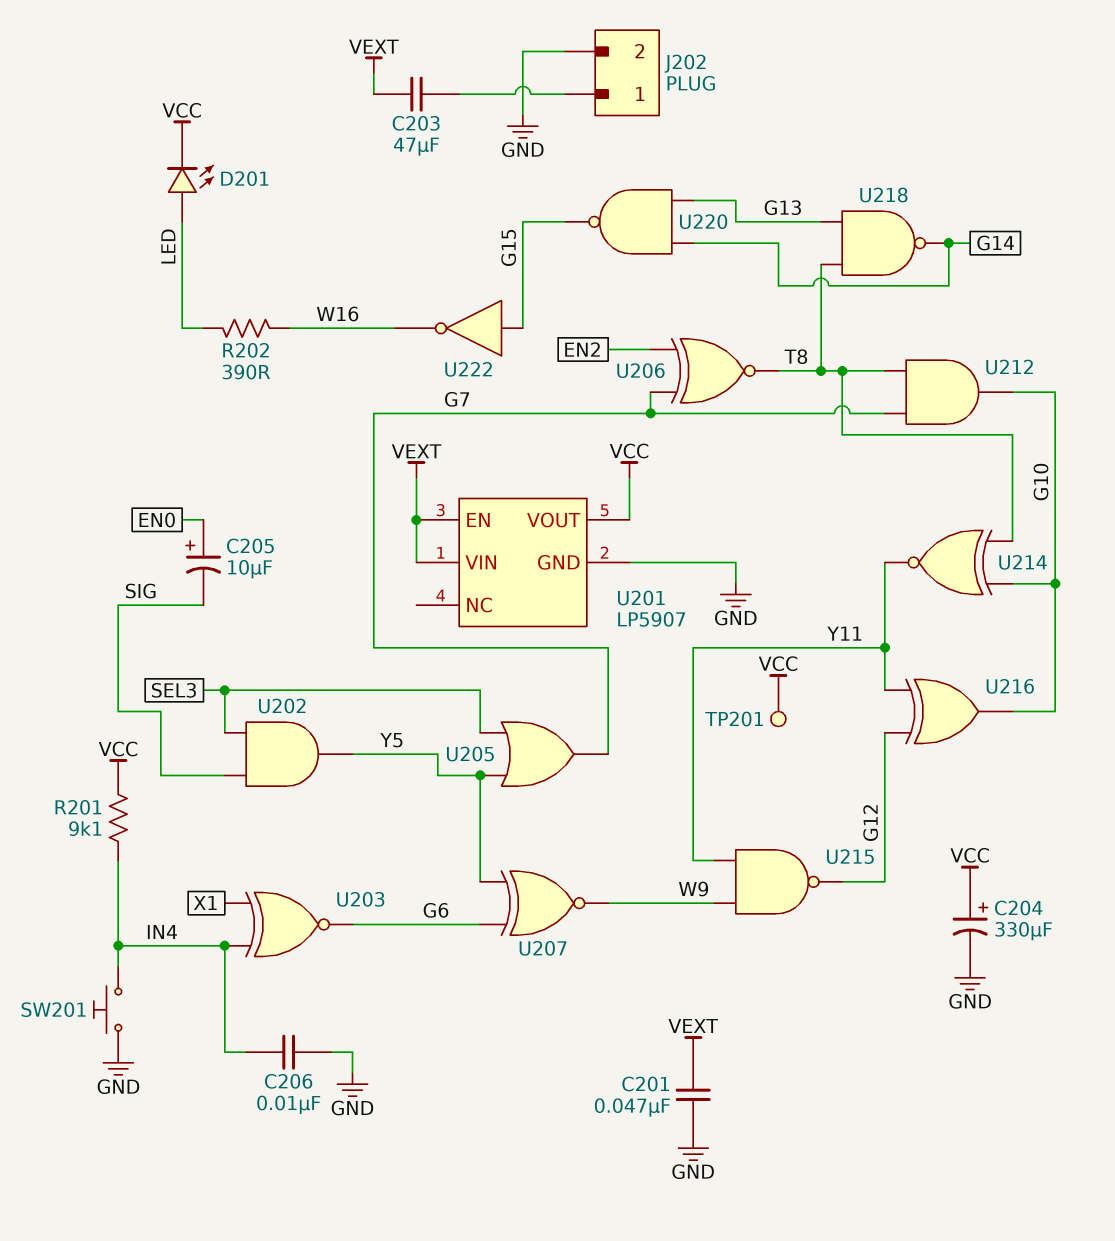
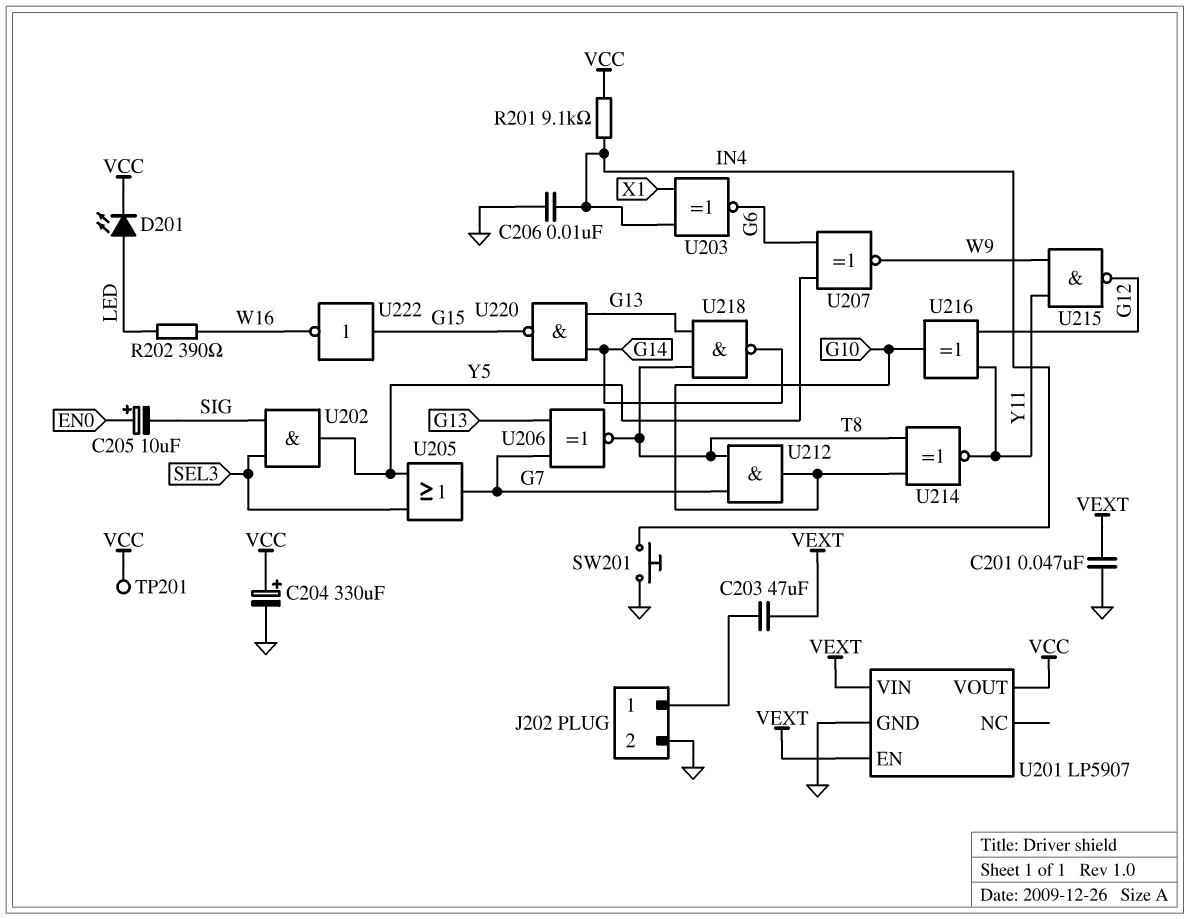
U206: XNOR (in EN2, in G7, out T8) -> XNOR (in G7, in G13, out T8)

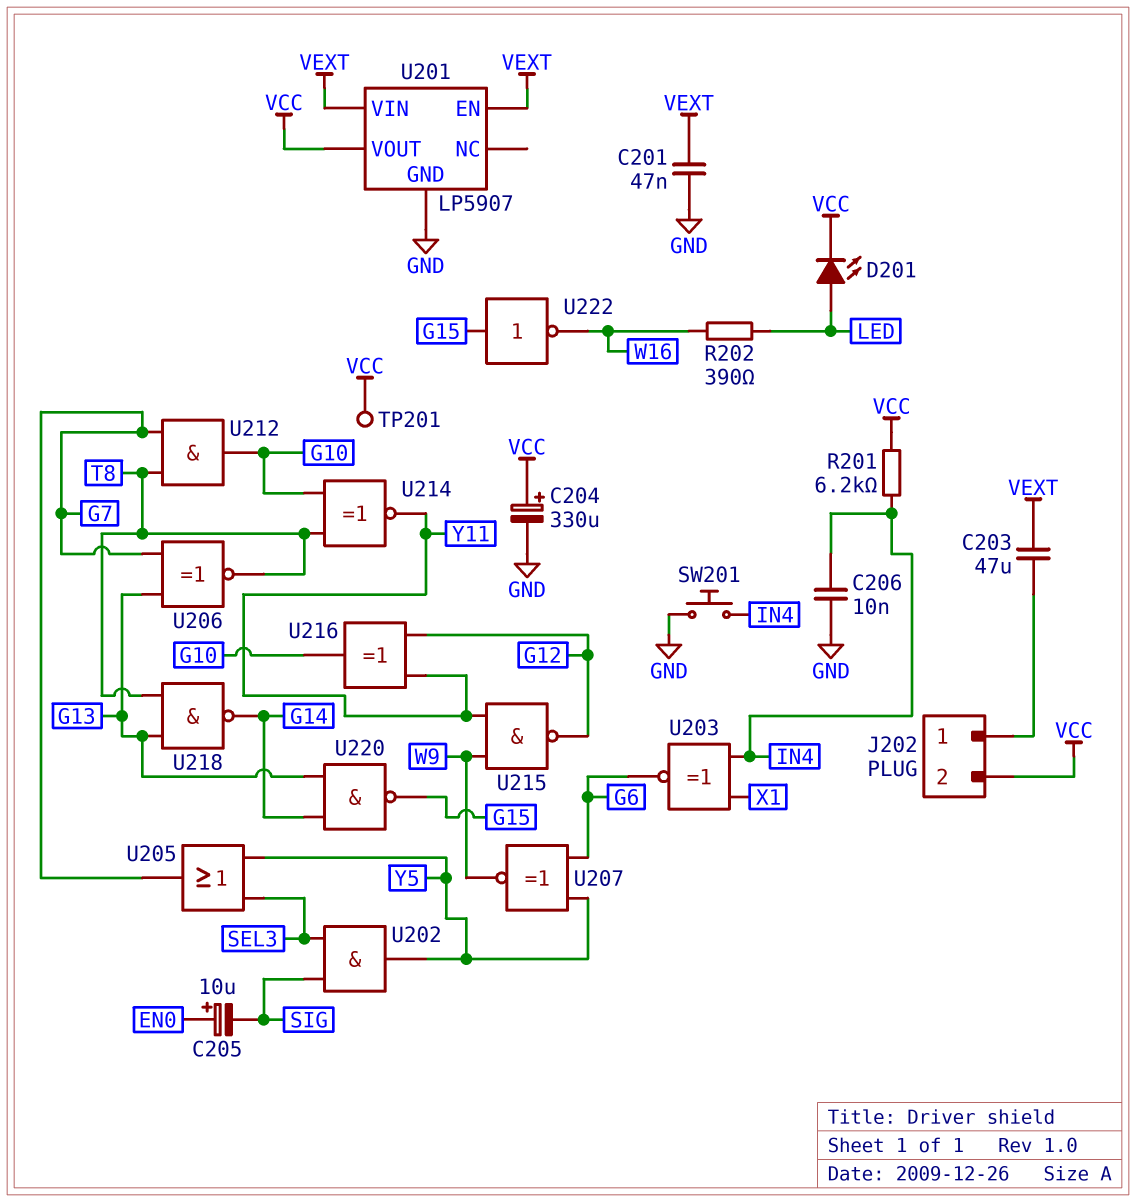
J202 pin 2: GND -> VCC
R201: 9.1k (IN4, VCC) -> 6.2k (IN4, VCC)

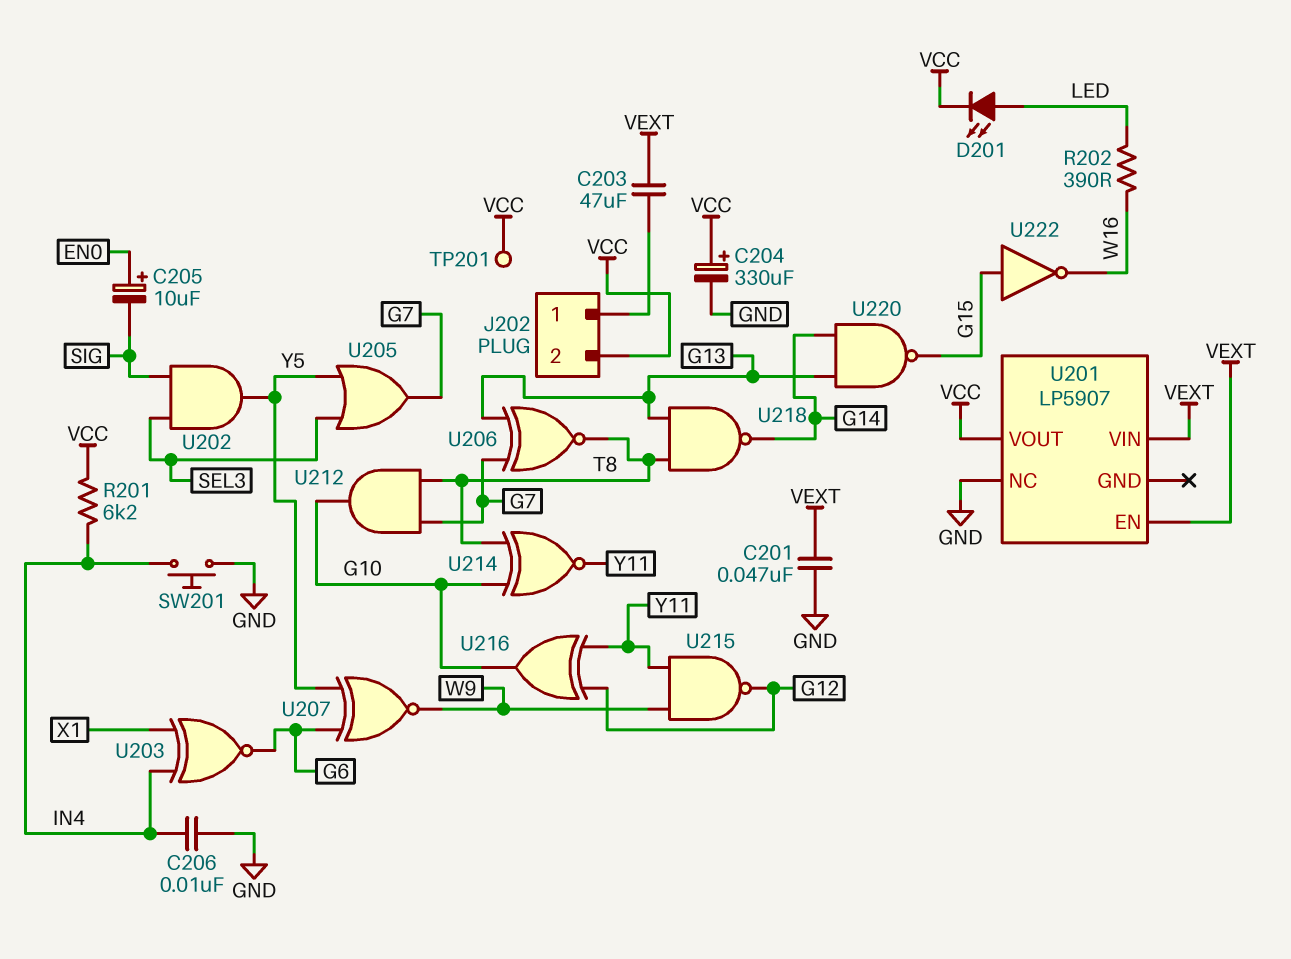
U201 pin GND: GND -> none
U201 pin NC: none -> GND

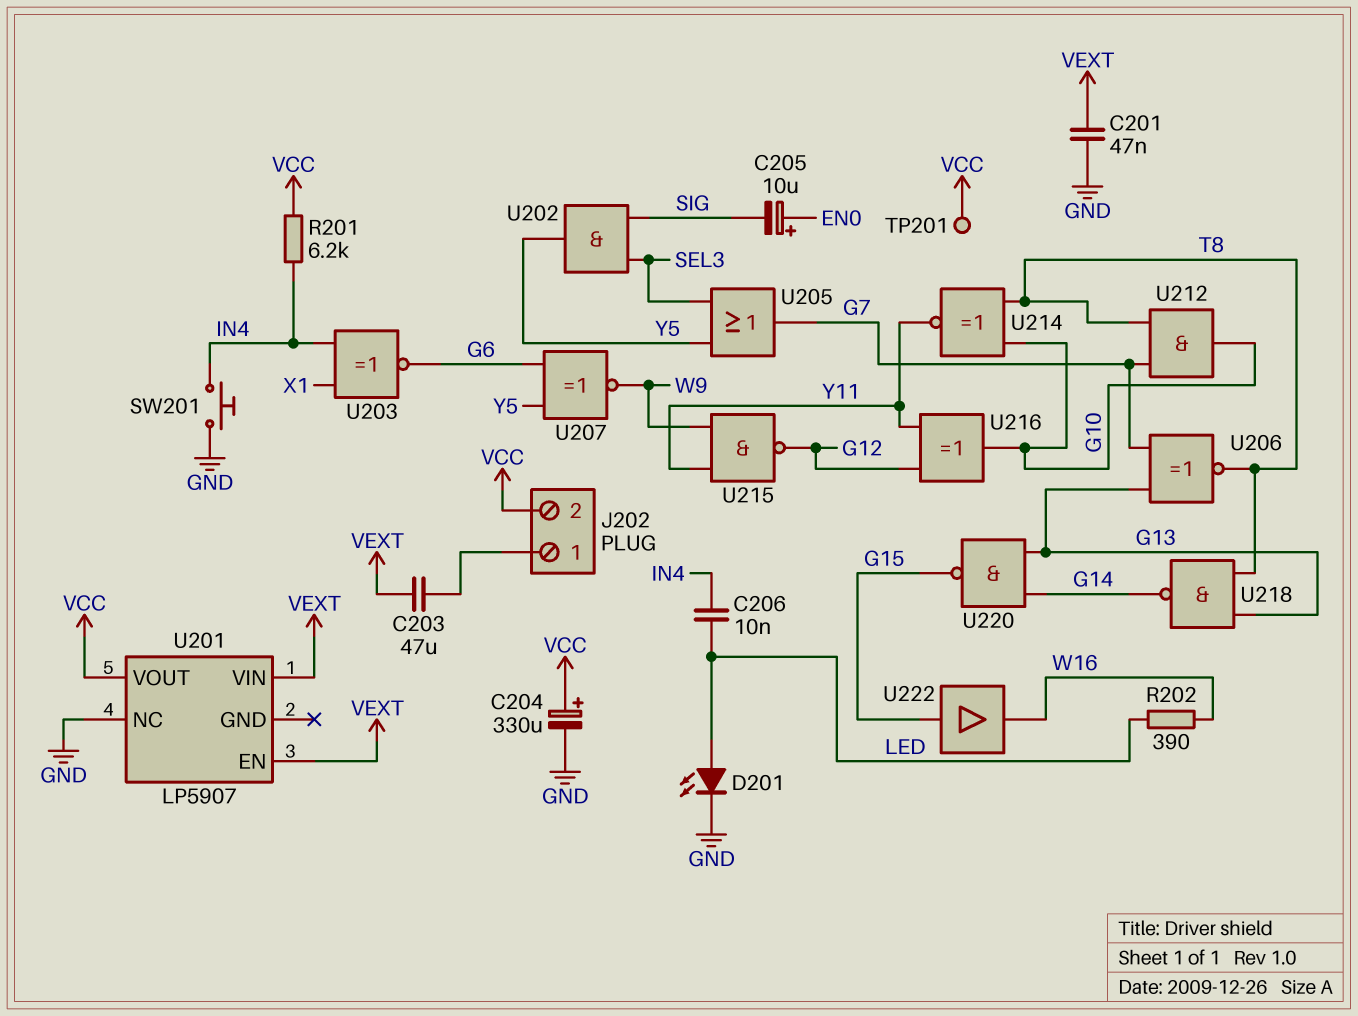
C206: 10nF (GND, IN4) -> 10nF (IN4, LED)
D201: LED (A LED, K VCC) -> LED (A LED, K GND)
U222: NOT (in G15, out W16) -> buffer (in G15, out W16)

